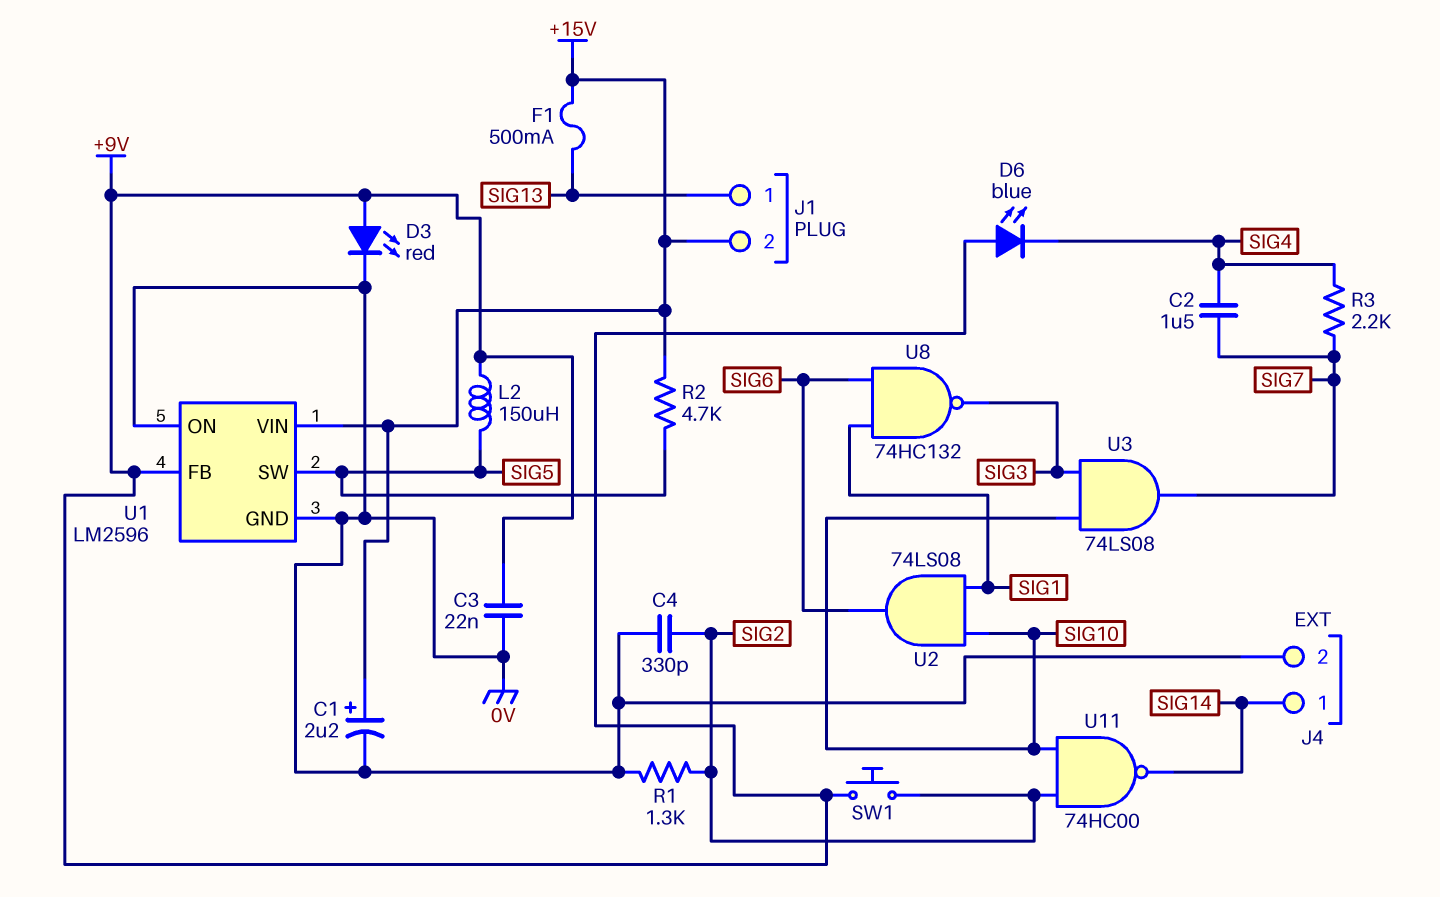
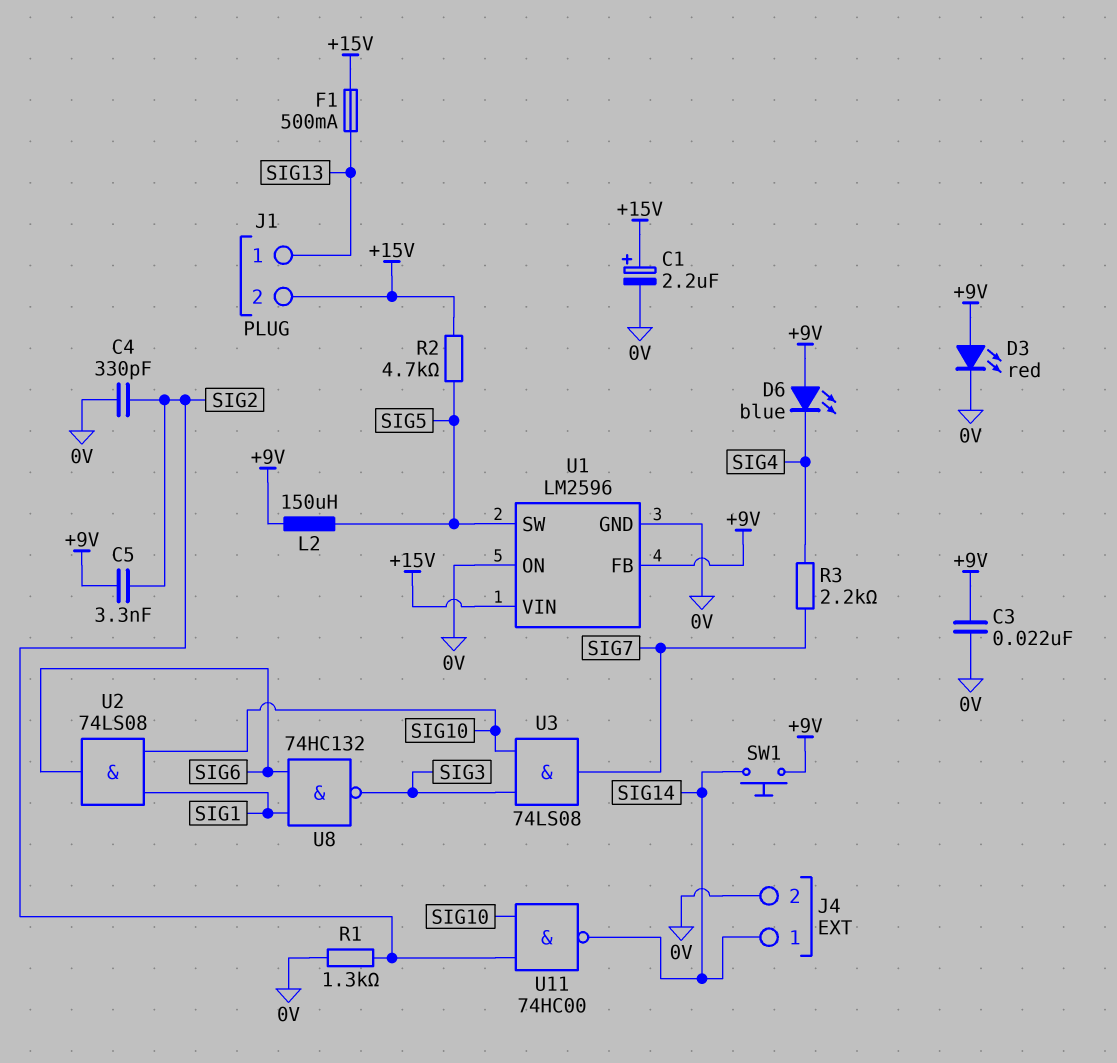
C2: 1.5uF (SIG4, SIG7) -> none
C5: none -> 3.3nF (+9V, SIG2)
SW1: button (+9V, SIG2) -> button (+9V, SIG14)

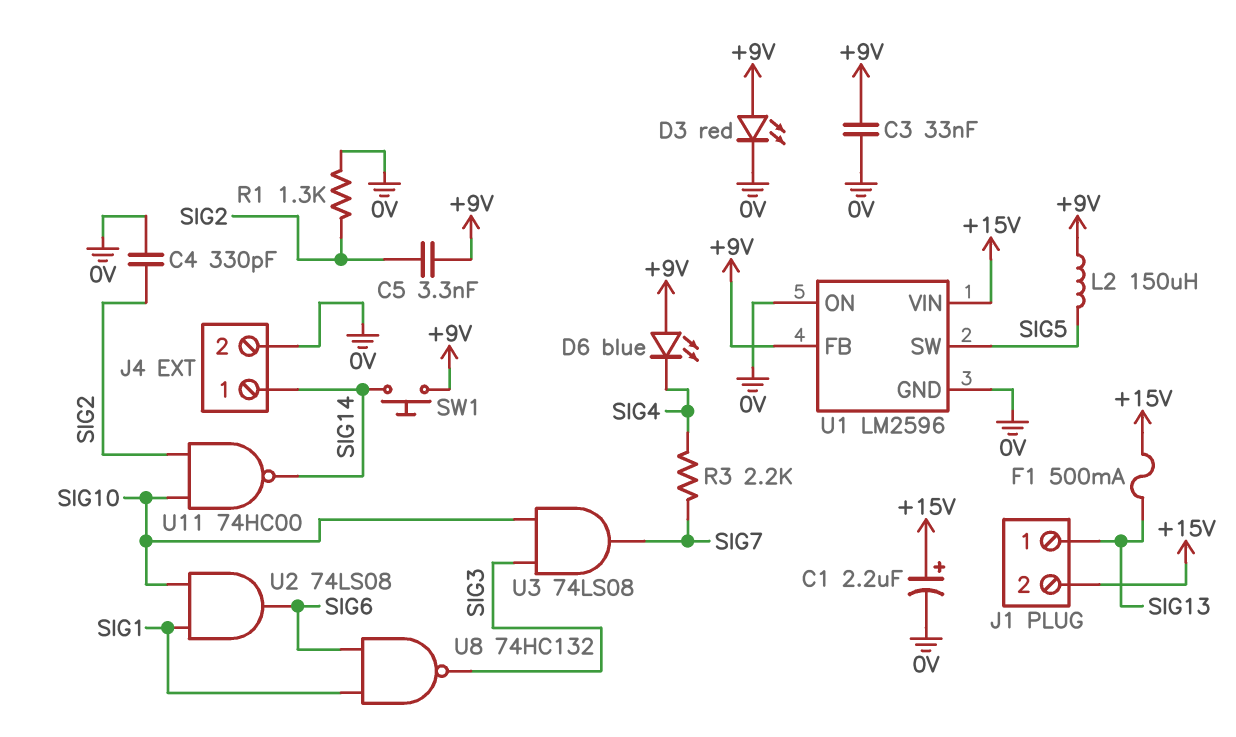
C3: 22nF (+9V, 0V) -> 33nF (+9V, 0V)
R2: 4.7k (+15V, SIG5) -> none

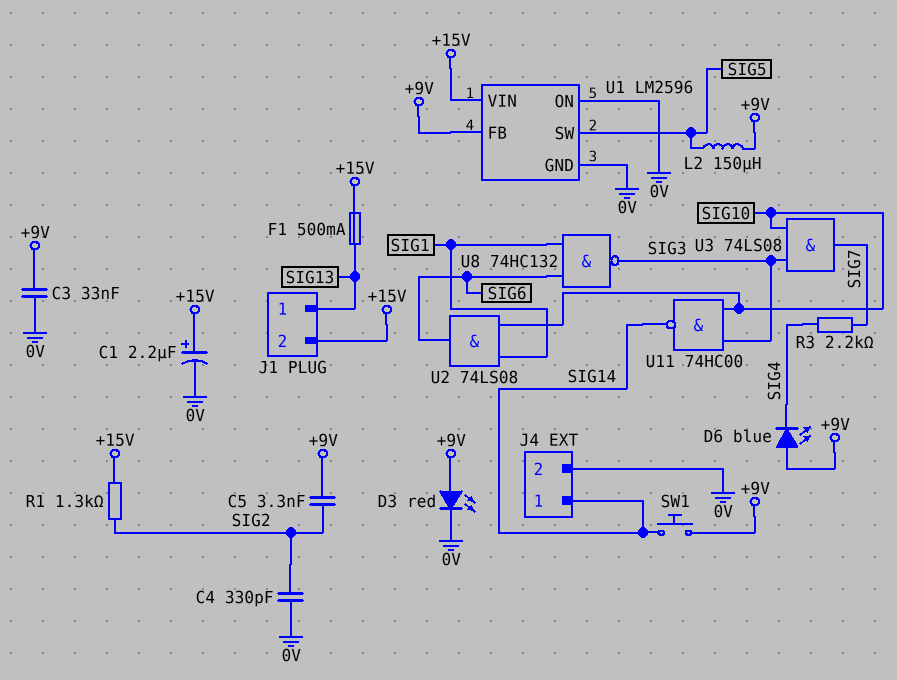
R1: 1.3k (0V, SIG2) -> 1.3k (+15V, SIG2)
U11: NAND 74HC00 (in SIG2, in SIG10, out SIG14) -> NAND 74HC00 (in SIG3, in SIG10, out SIG14)

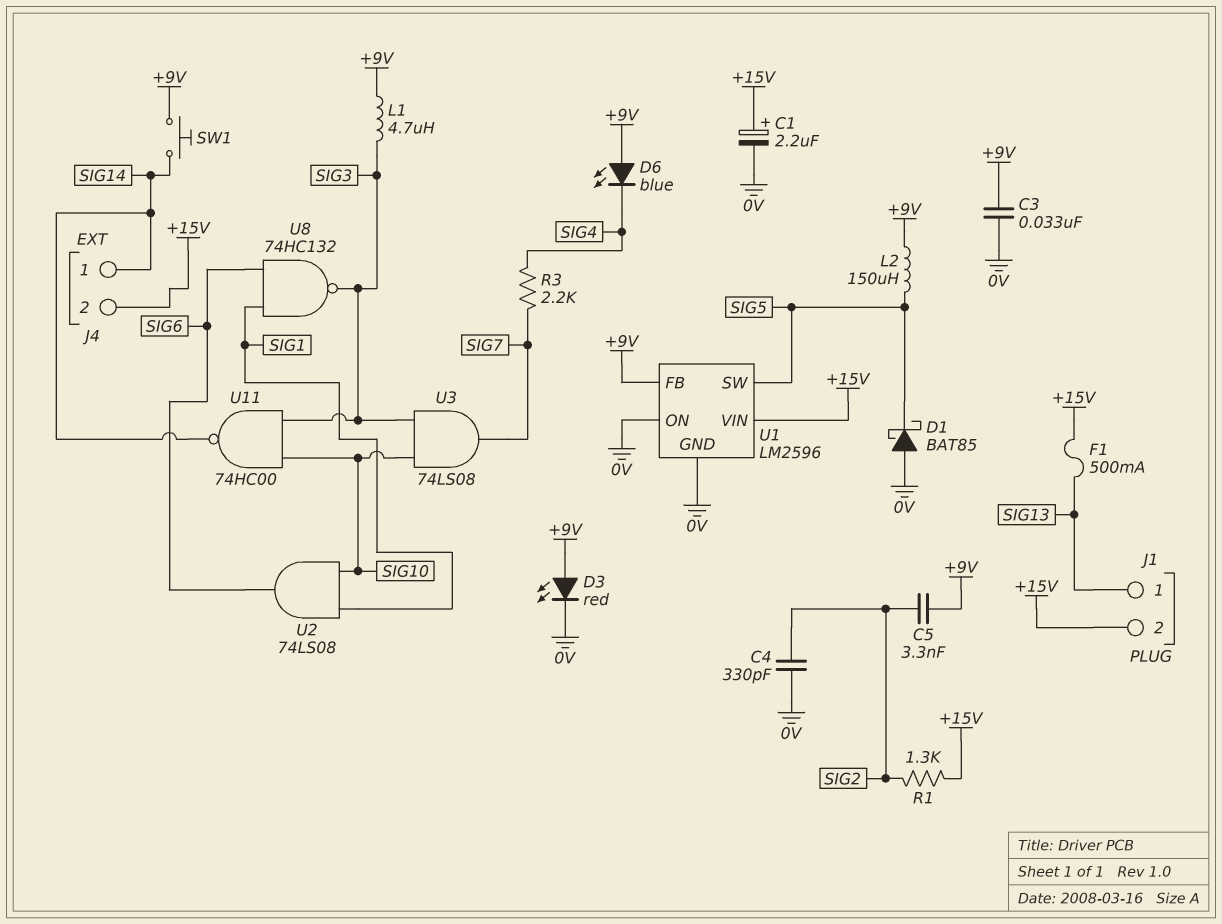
D1: none -> schottky BAT85 (A 0V, K SIG5)
J4 pin 2: 0V -> +15V
L1: none -> 4.7uH (+9V, SIG3)

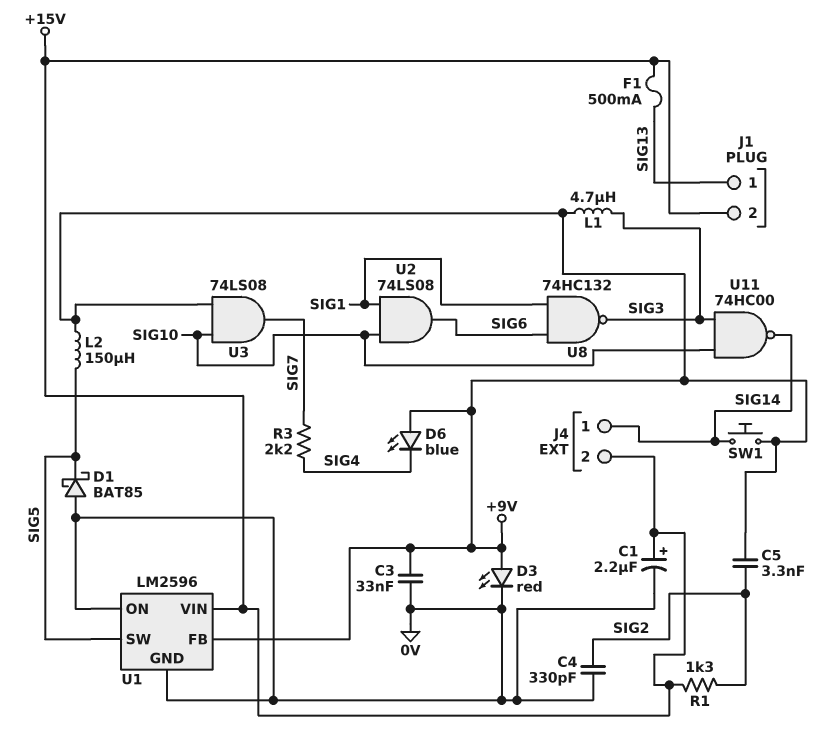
U3: AND 74LS08 (in SIG3, in SIG10, out SIG7) -> AND 74LS08 (in +9V, in SIG10, out SIG7)

